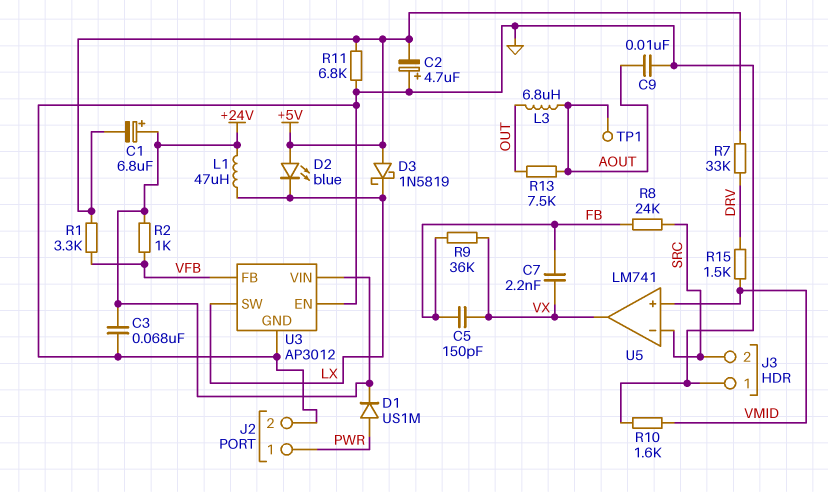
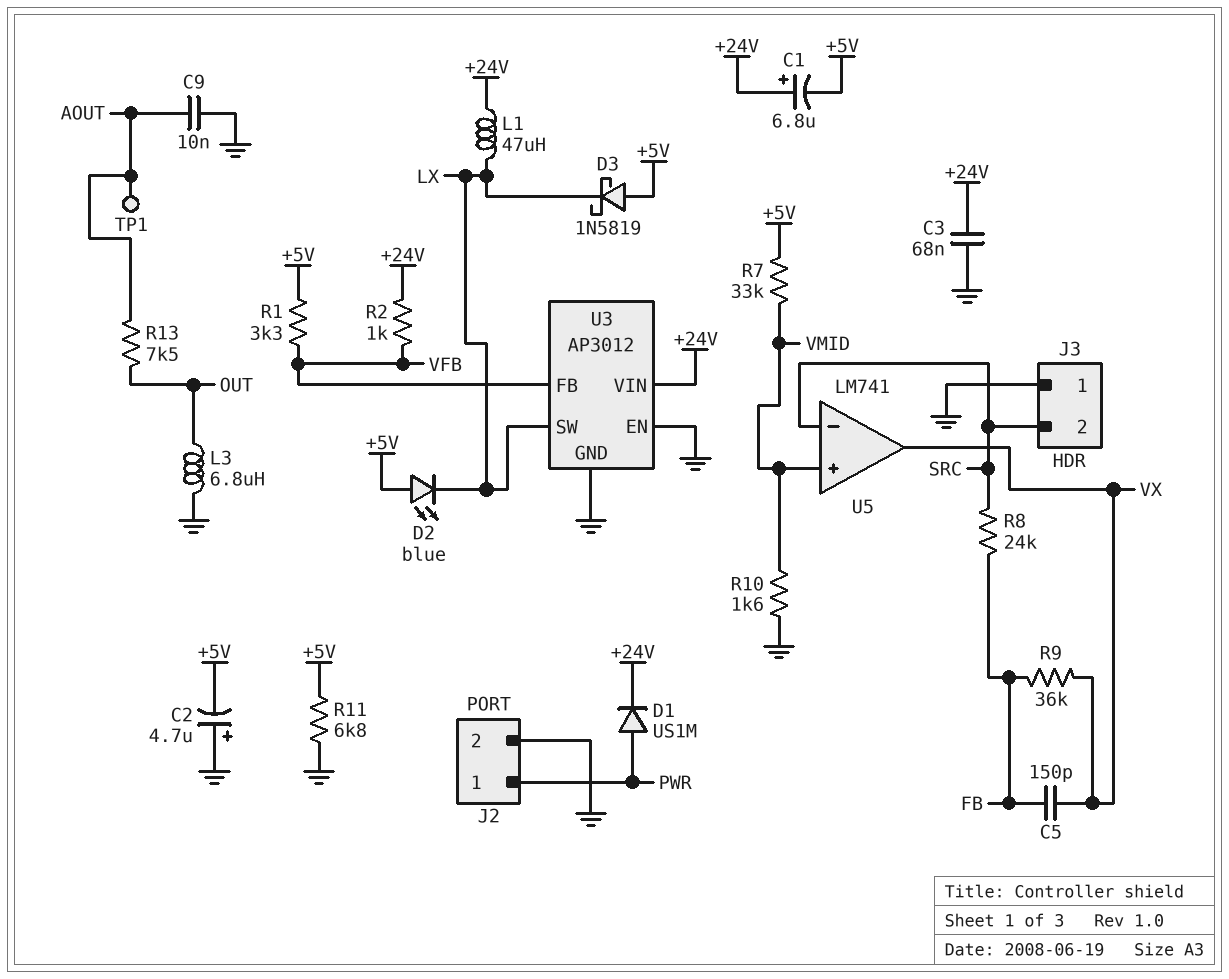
C7: 2.2nF (FB, VX) -> none
L3: 6.8uH (AOUT, OUT) -> 6.8uH (GND, OUT)
R7: 33k (+5V, DRV) -> 33k (+5V, VMID)
R15: 1.5k (DRV, VMID) -> none

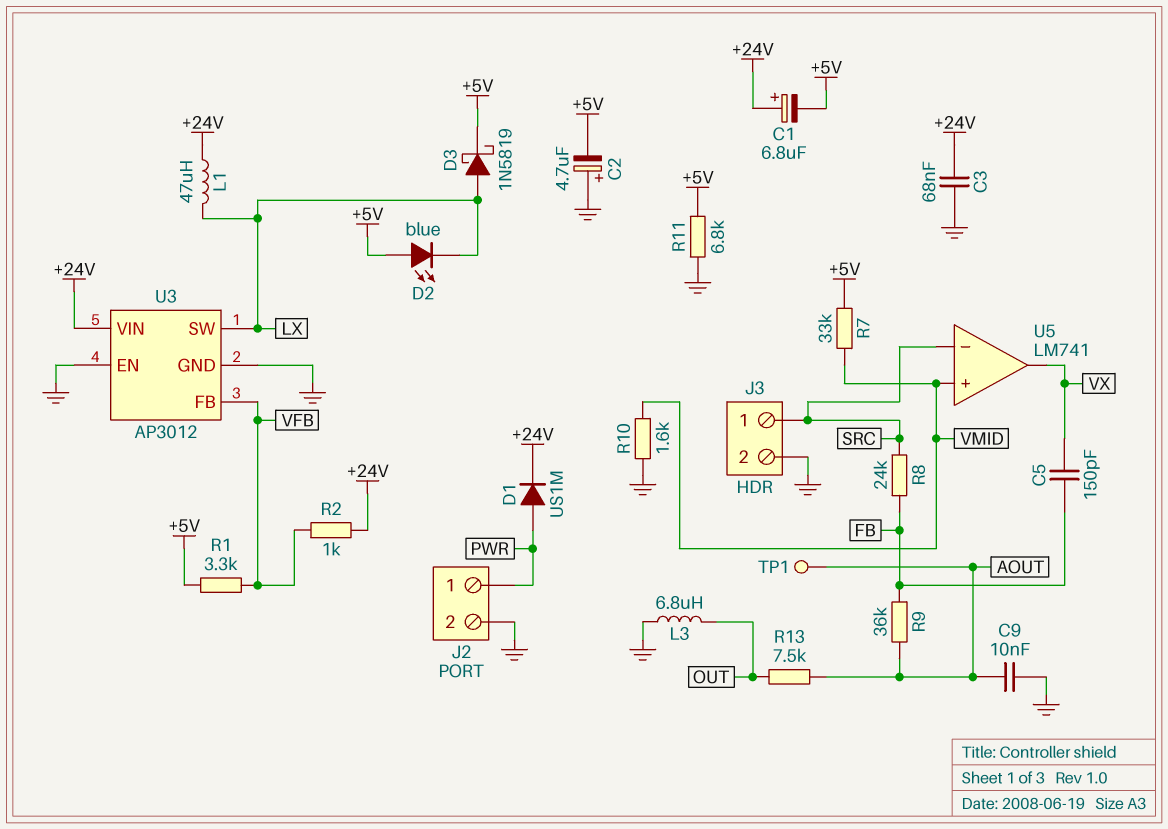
D3: schottky 1N5819 (A +5V, K LX) -> schottky 1N5819 (A LX, K +5V)
J3 pin 1: GND -> SRC
J3 pin 2: SRC -> GND
R9: 36k (FB, VX) -> 36k (AOUT, FB)

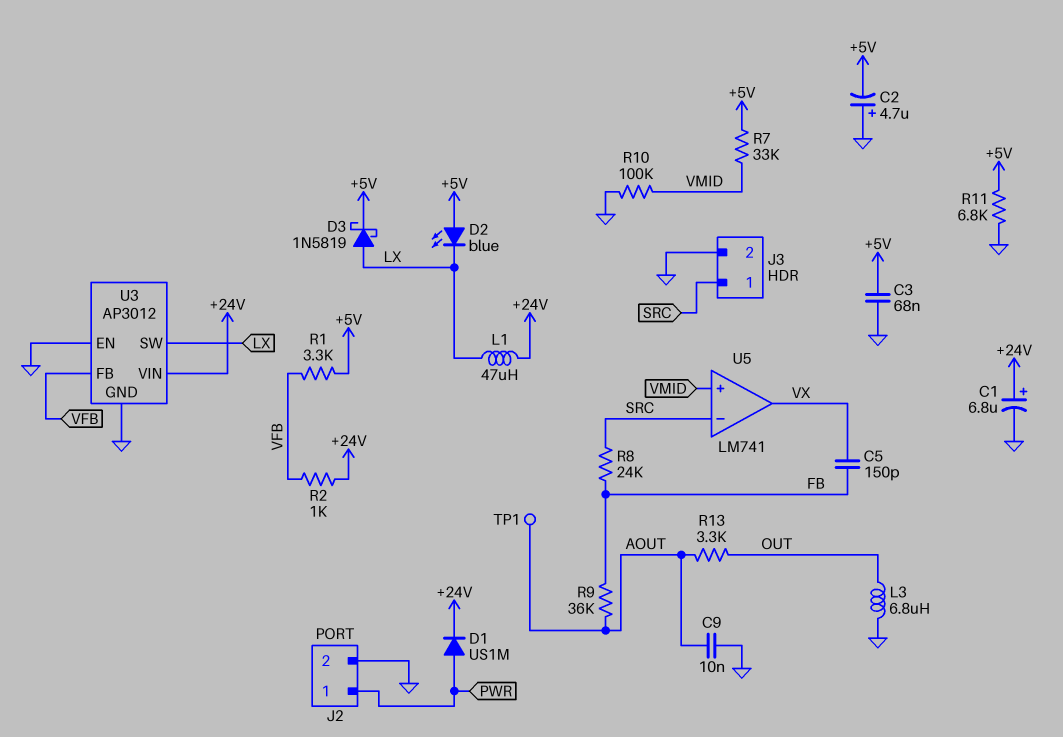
C1: 6.8uF (plus +24V, minus +5V) -> 6.8uF (plus +24V, minus GND)
C3: 68nF (+24V, GND) -> 68nF (+5V, GND)
R10: 1.6k (GND, VMID) -> 100k (GND, VMID)
R13: 7.5k (AOUT, OUT) -> 3.3k (AOUT, OUT)

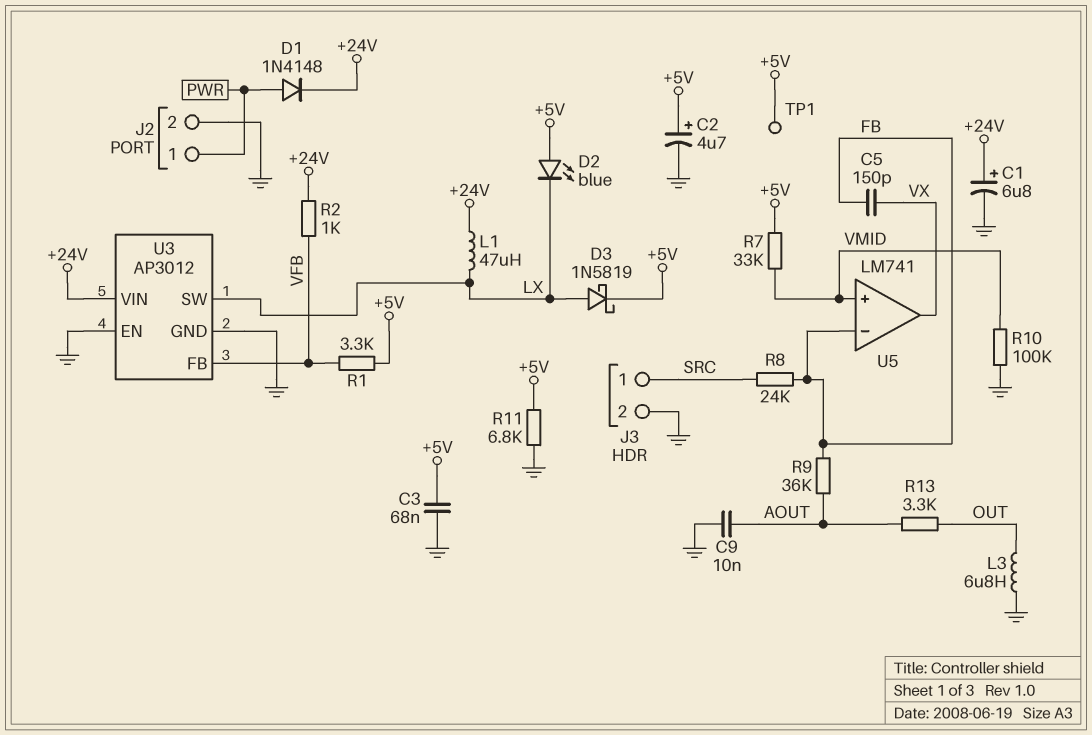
C2: 4.7uF (plus GND, minus +5V) -> 4.7uF (plus +5V, minus GND)
D1: diode US1M (A PWR, K +24V) -> diode 1N4148 (A PWR, K +24V)
TP1: test point (AOUT) -> test point (+5V)
U5 pin in-: SRC -> FB

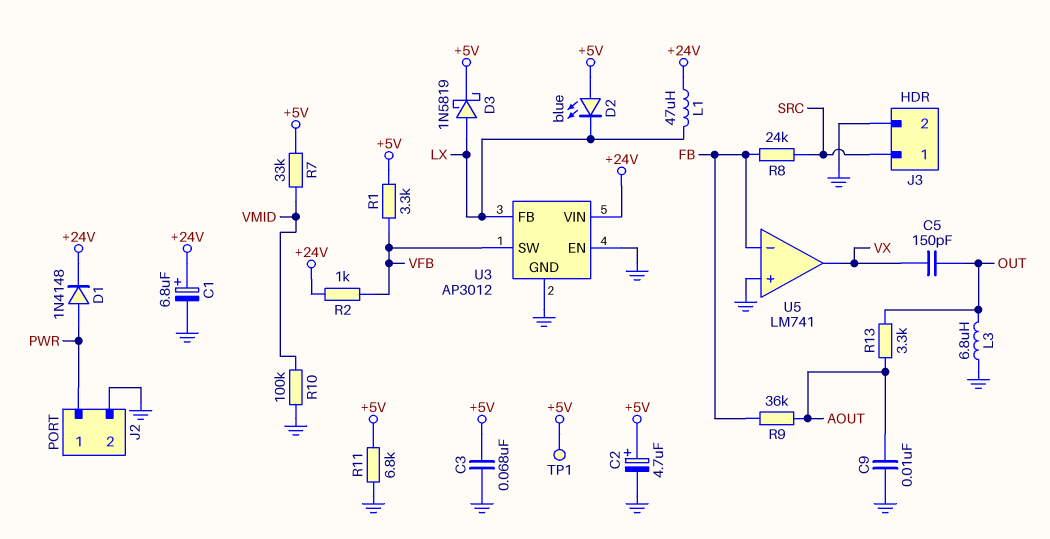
C5: 150pF (FB, VX) -> 150pF (OUT, VX)
U3 pin FB: VFB -> LX
U3 pin SW: LX -> VFB
U5 pin in+: VMID -> GND

